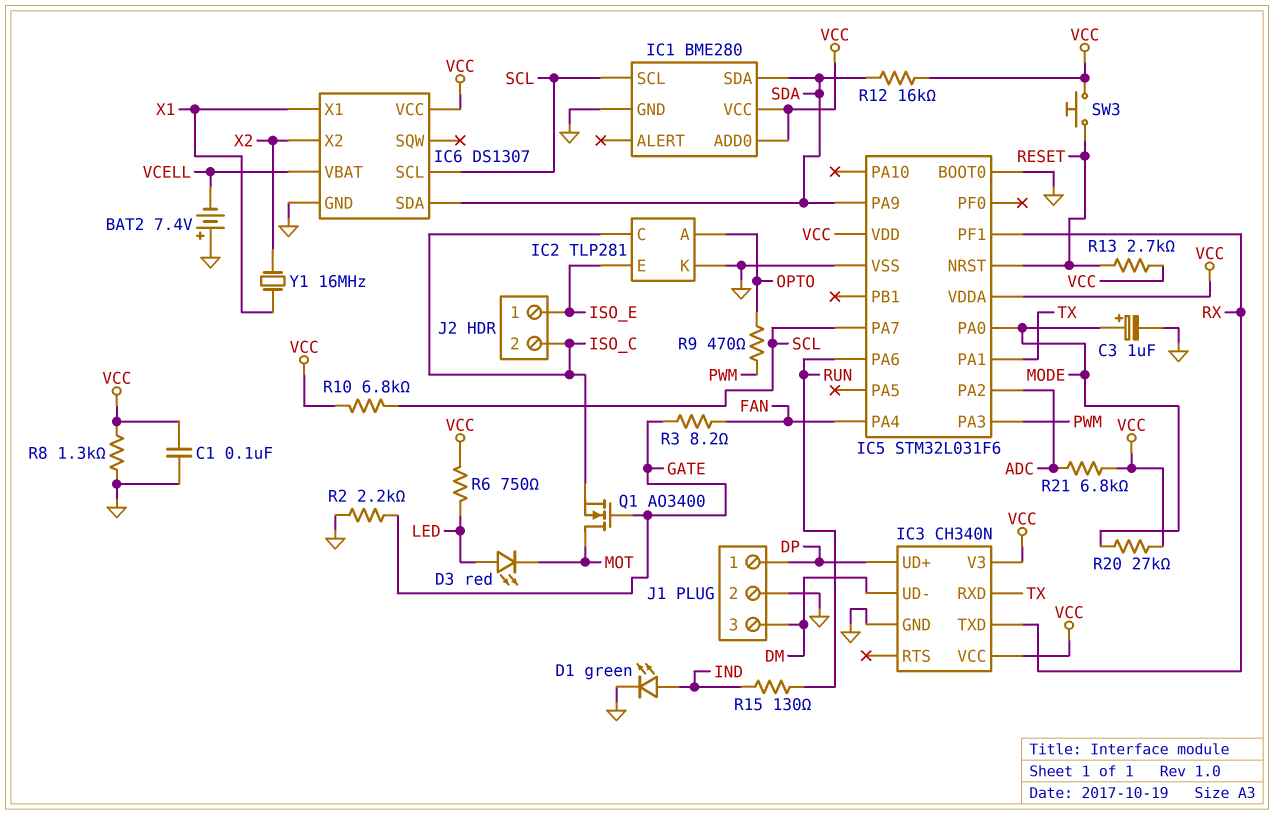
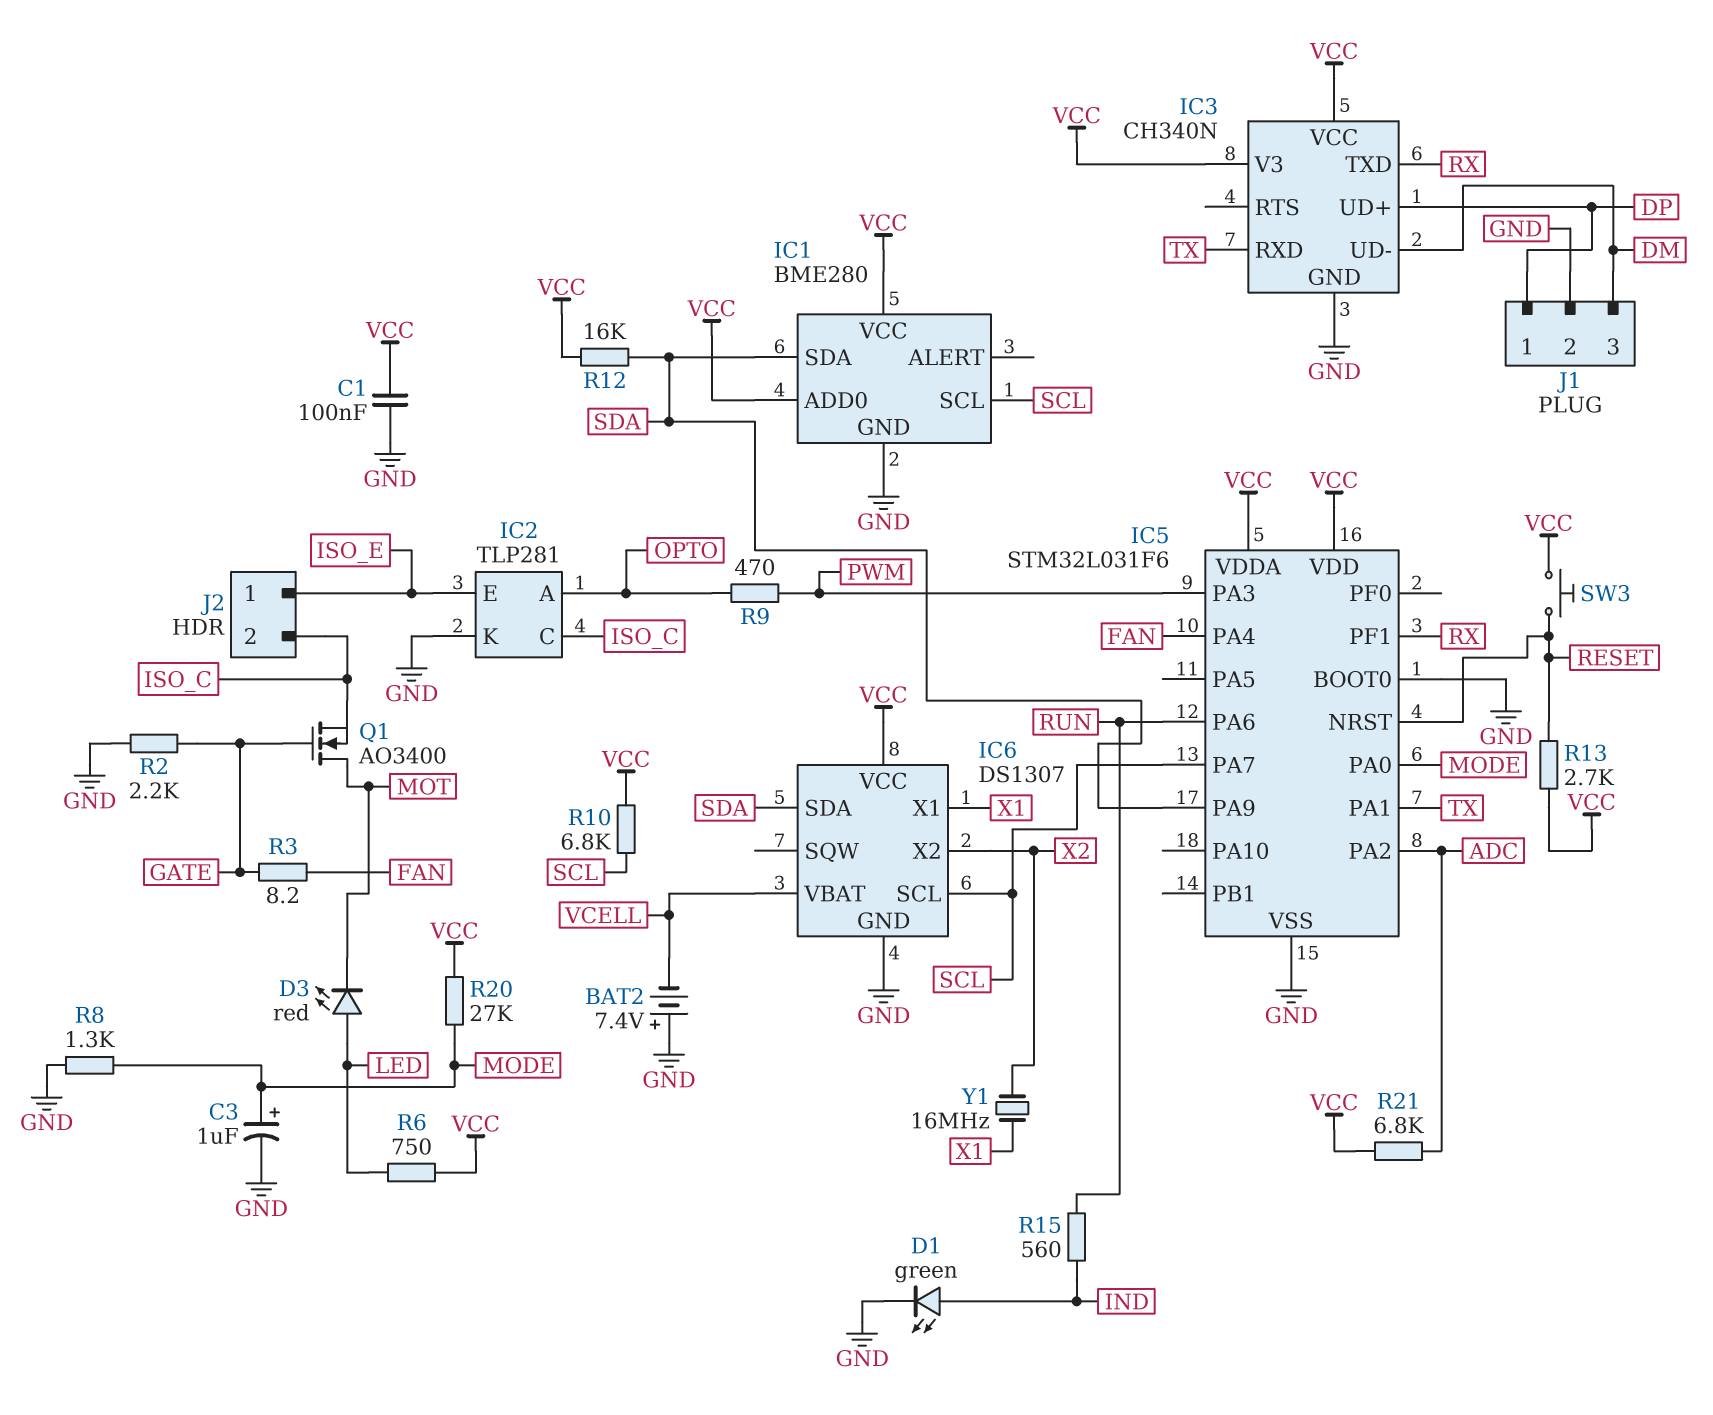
R8: 1.3k (GND, VCC) -> 1.3k (GND, MODE)
R15: 130 (IND, RUN) -> 560 (IND, RUN)

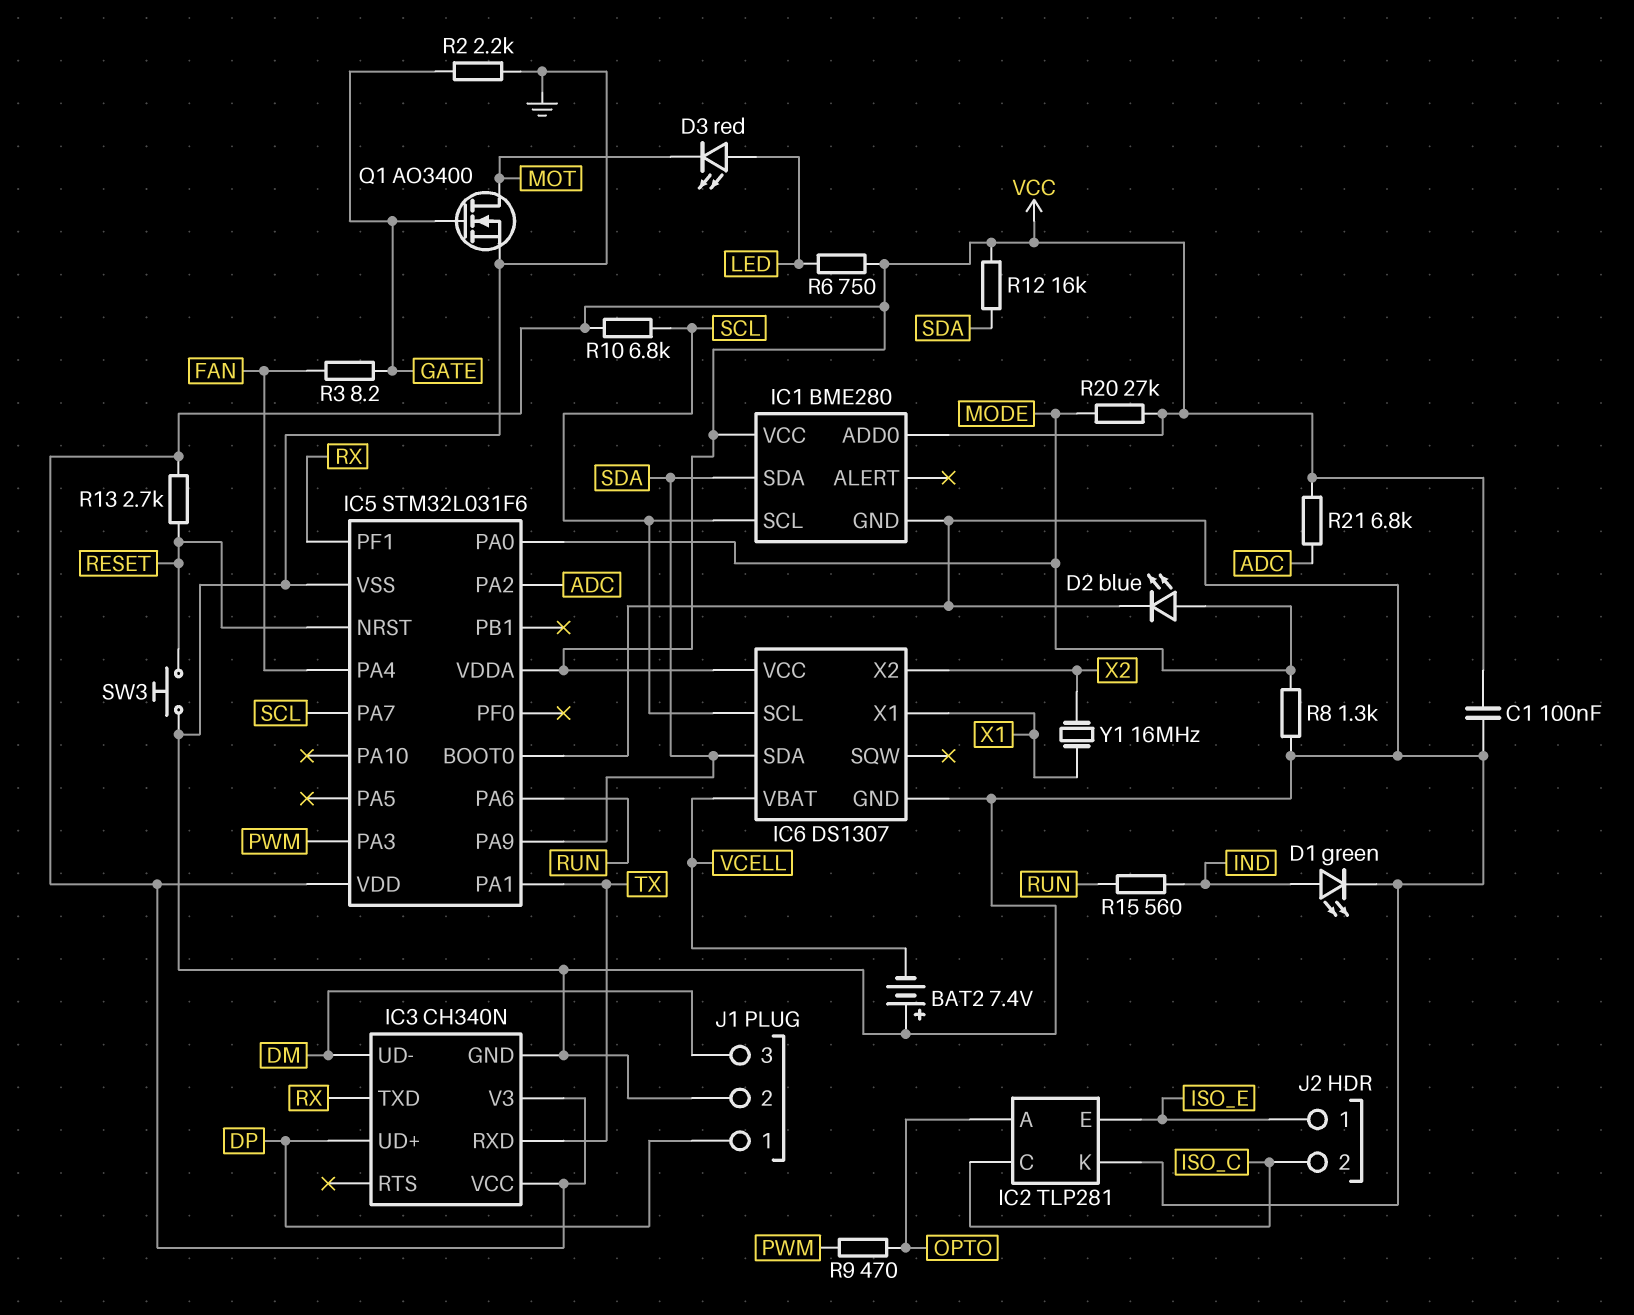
C3: 1uF (plus MODE, minus GND) -> none
D2: none -> LED blue (A MODE, K GND)
Q1: NMOS AO3400 (G GATE, D MOT, S ISO_C) -> NMOS AO3400 (G GATE, D MOT, S GND)
SW3: button (RESET, VCC) -> button (GND, RESET)

